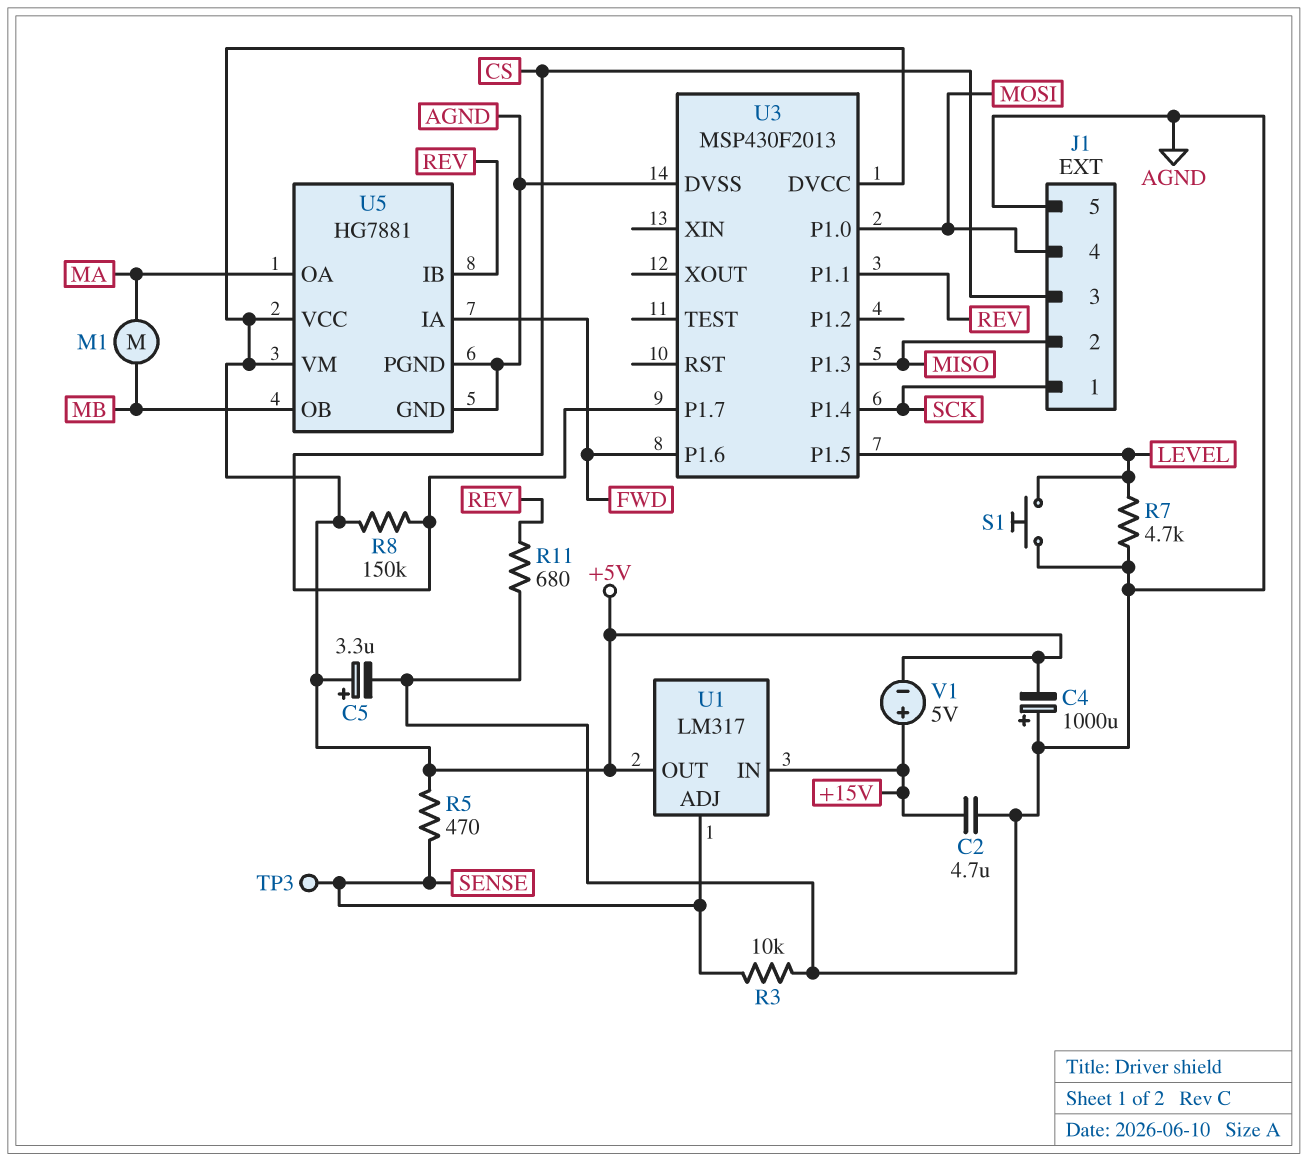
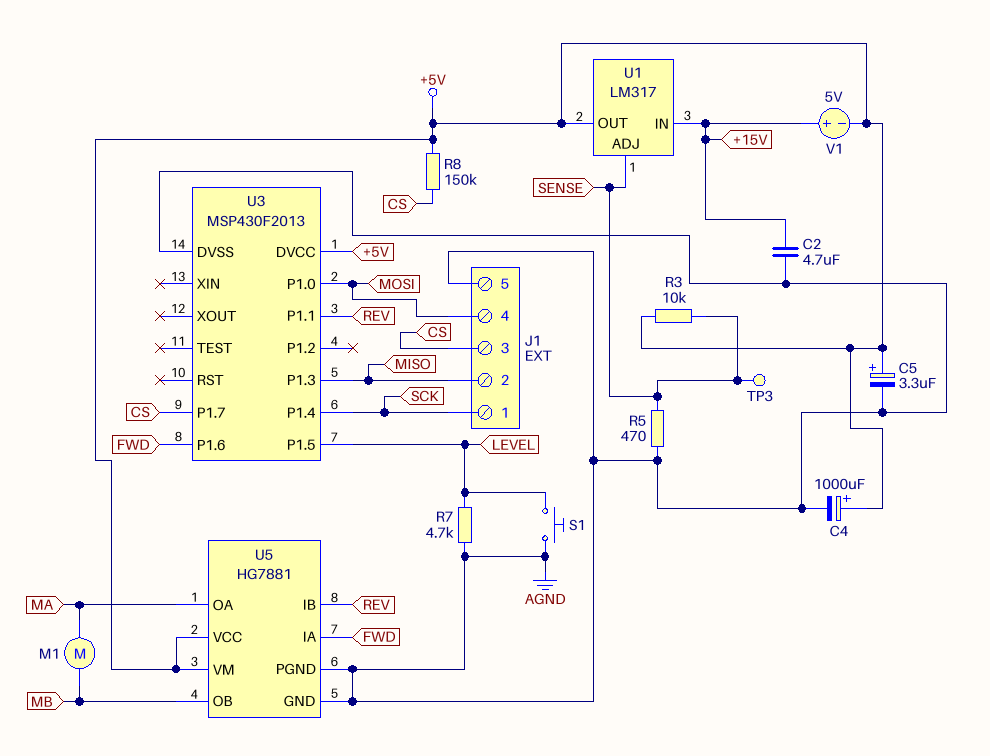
C4: 1000uF (plus AGND, minus +5V) -> 1000uF (plus +5V, minus AGND)
R3: 10k (AGND, SENSE) -> 10k (+5V, SENSE)
R5: 470 (+5V, SENSE) -> 470 (AGND, SENSE)
R11: 680 (AGND, REV) -> none

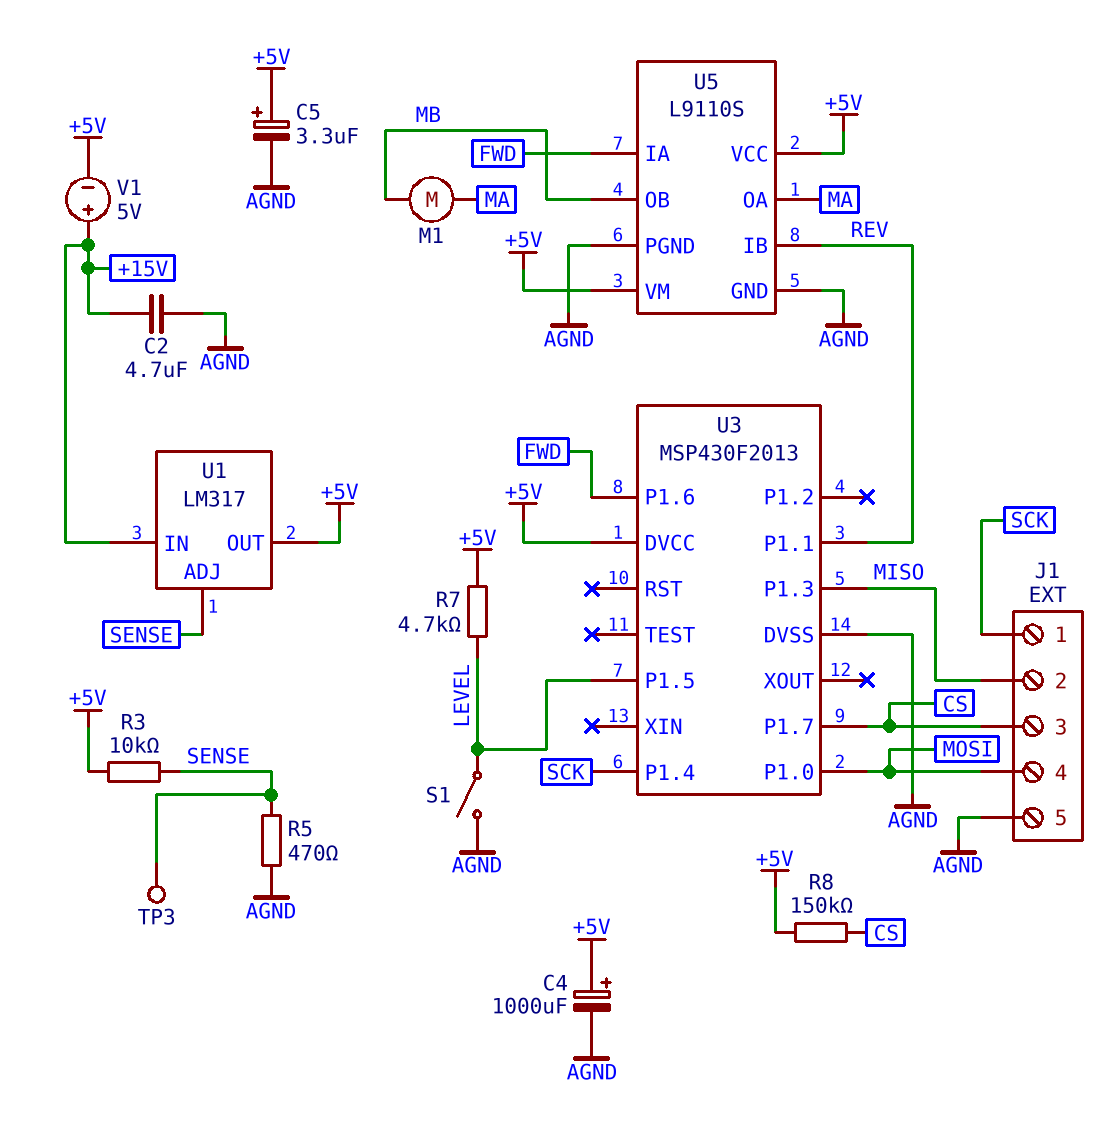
R7: 4.7k (AGND, LEVEL) -> 4.7k (+5V, LEVEL)
S1: button (AGND, LEVEL) -> switch (AGND, LEVEL)
U5: HG7881 -> L9110S

